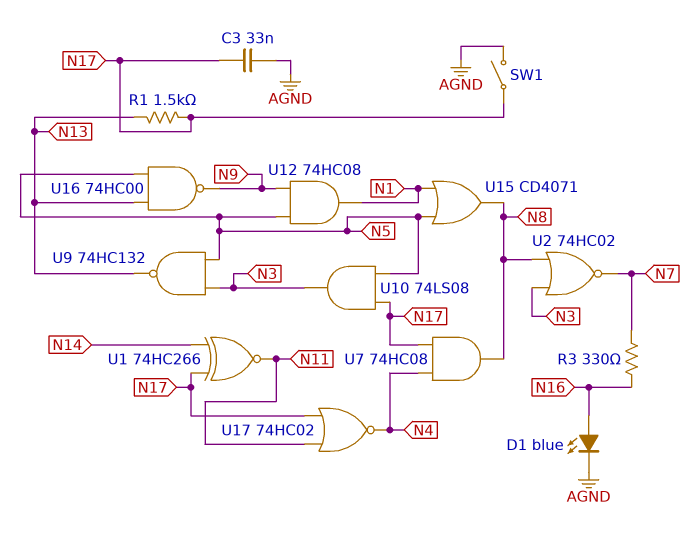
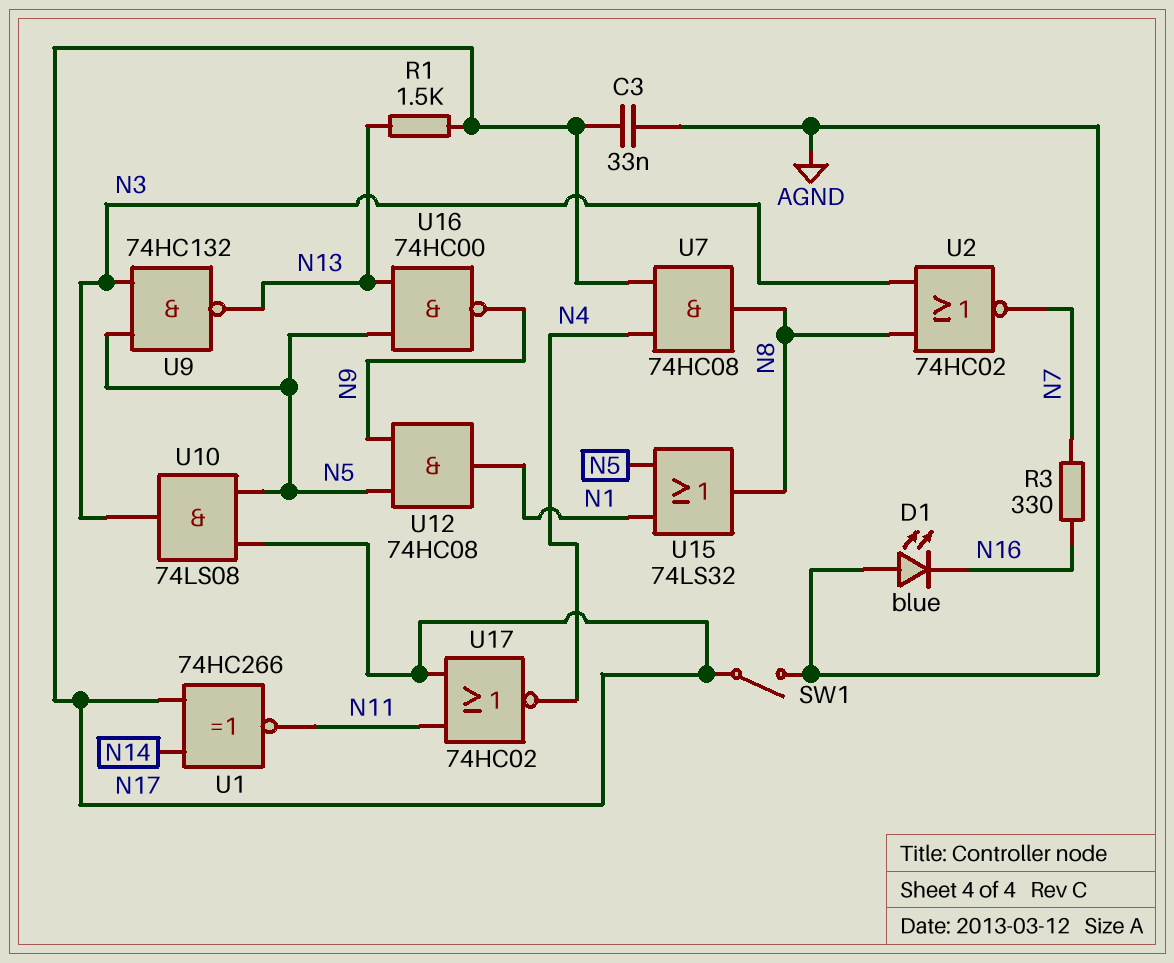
D1: LED blue (A N16, K AGND) -> LED blue (A AGND, K N16)
U15: OR CD4071 (in N1, in N5, out N8) -> OR 74LS32 (in N1, in N5, out N8)

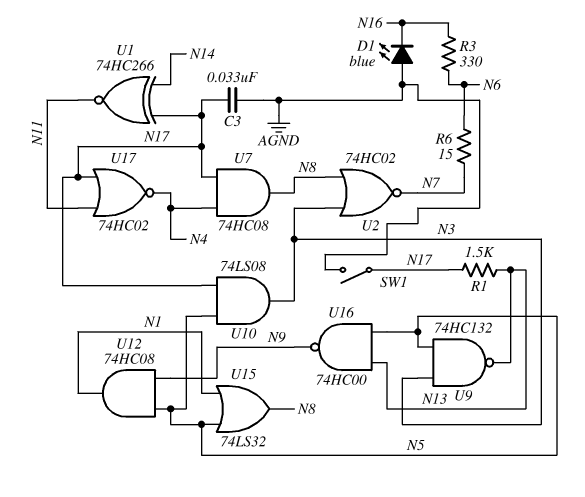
R3: 330 (N7, N16) -> 330 (N6, N16)
R6: none -> 15 (N6, N7)

